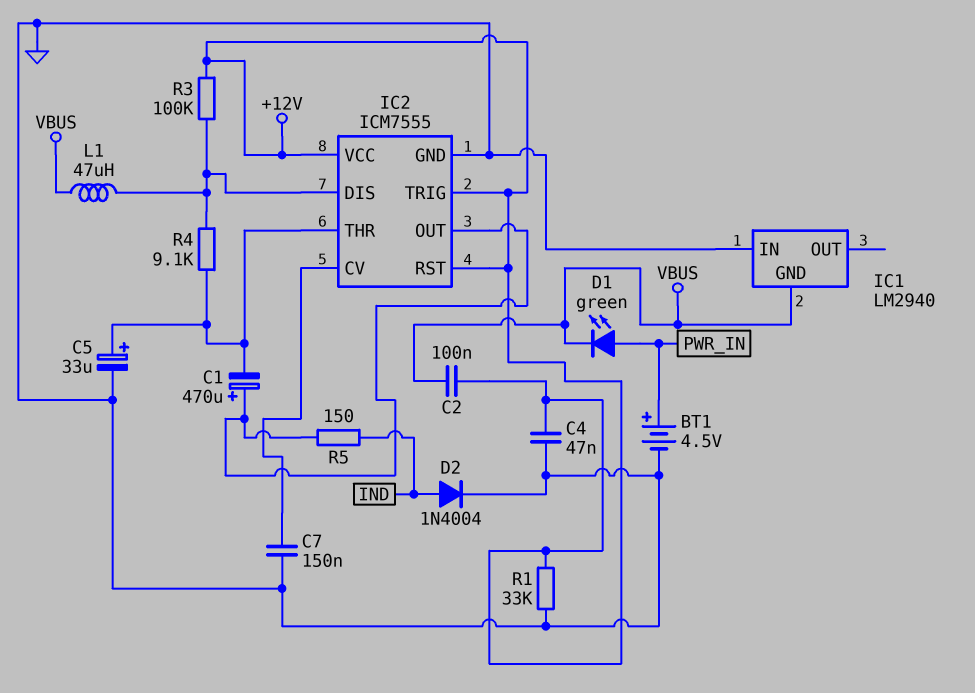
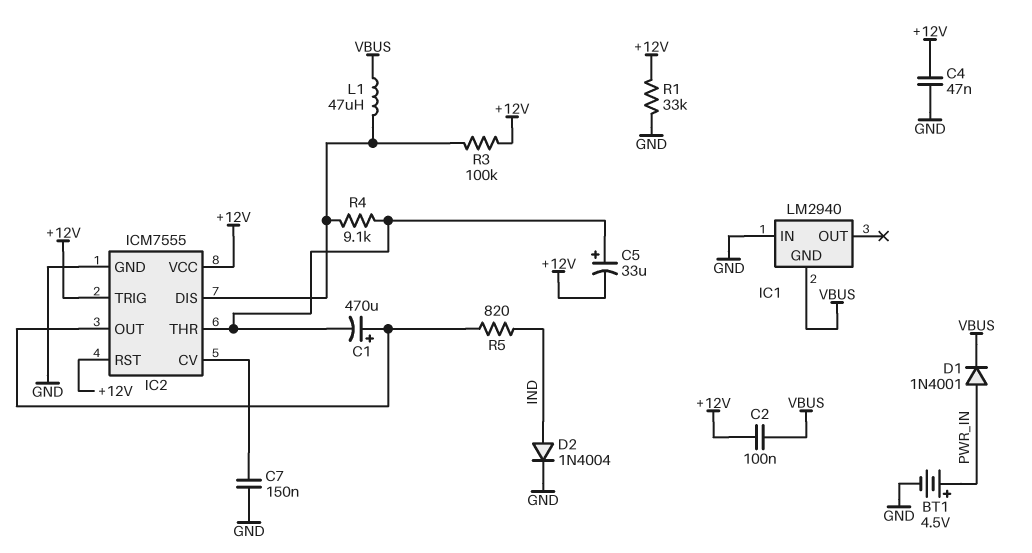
C5: 33uF (plus IC2/THR, minus GND) -> 33uF (plus IC2/THR, minus +12V)
D1: LED green (A PWR_IN, K VBUS) -> diode 1N4001 (A PWR_IN, K VBUS)
R5: 150 (IC2/OUT, IND) -> 820 (IC2/OUT, IND)

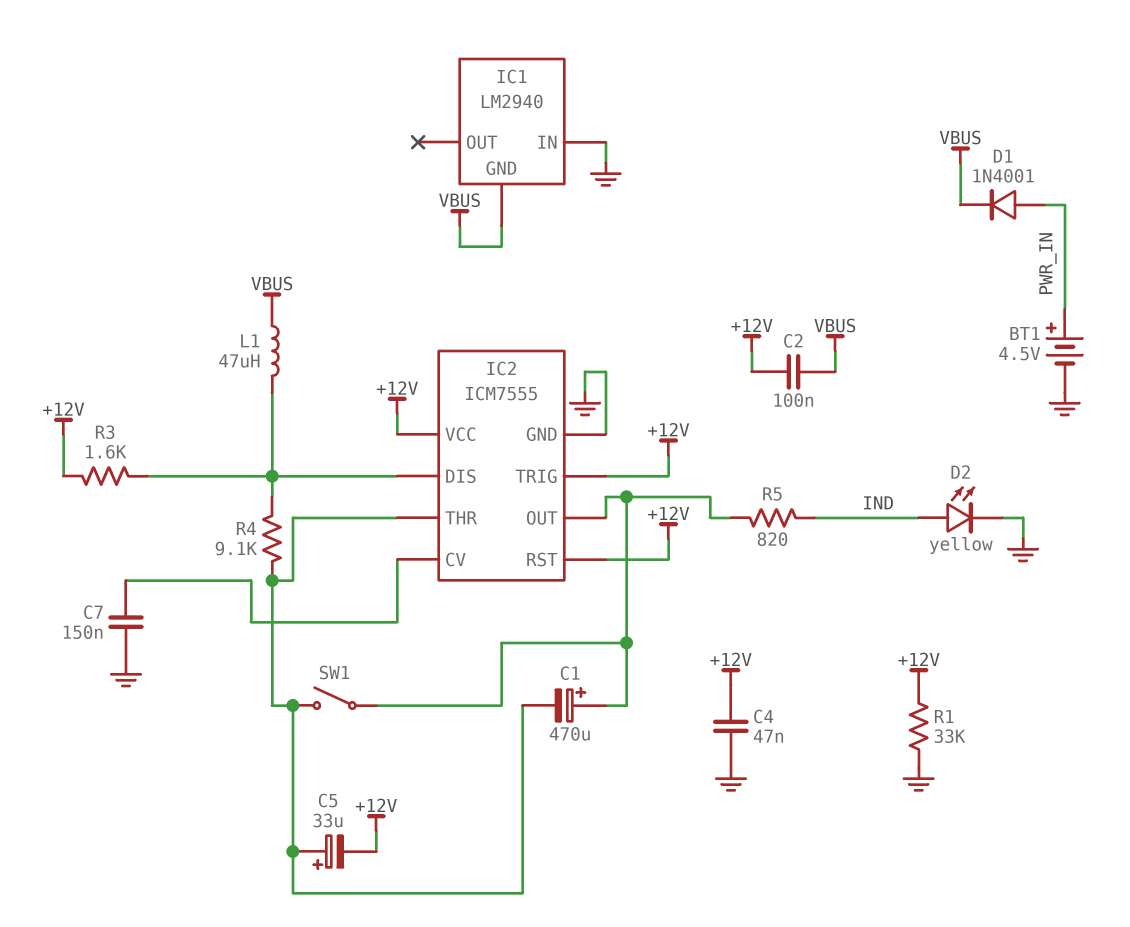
D2: diode 1N4004 (A IND, K GND) -> LED yellow (A IND, K GND)
R3: 100k (+12V, IC2/DIS) -> 1.6k (+12V, IC2/DIS)
SW1: none -> switch (IC2/OUT, IC2/THR)

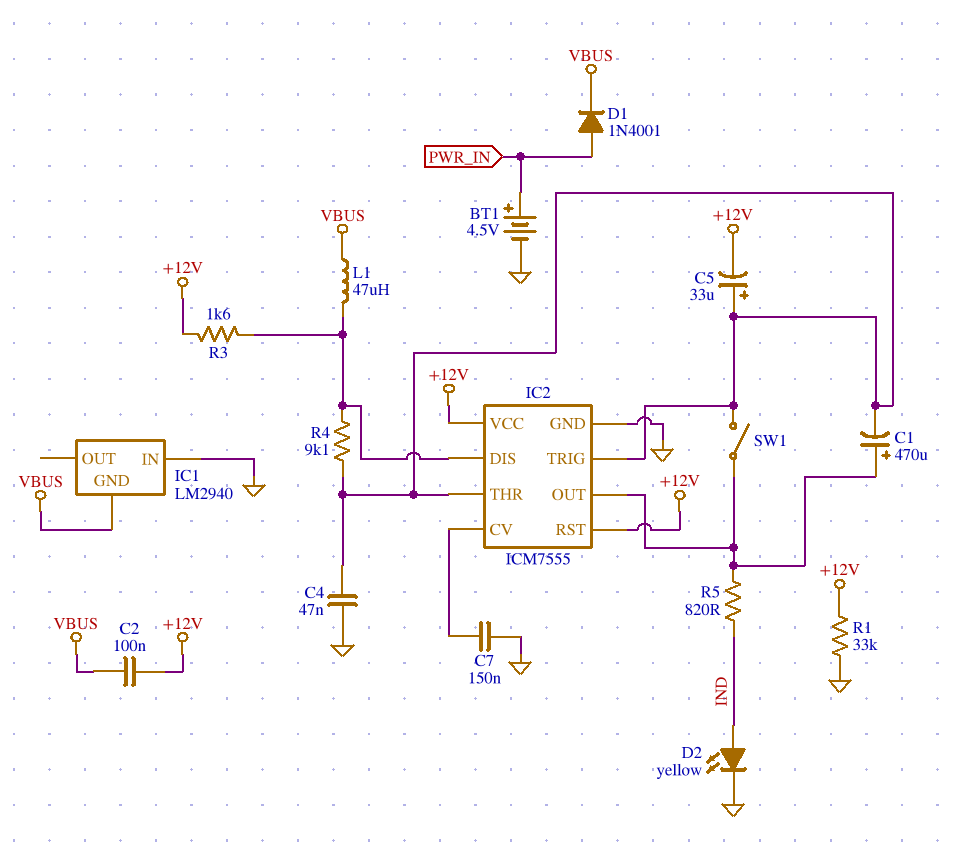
C4: 47nF (+12V, GND) -> 47nF (GND, IC2/THR)
IC2 pin TRIG: +12V -> IC2/THR

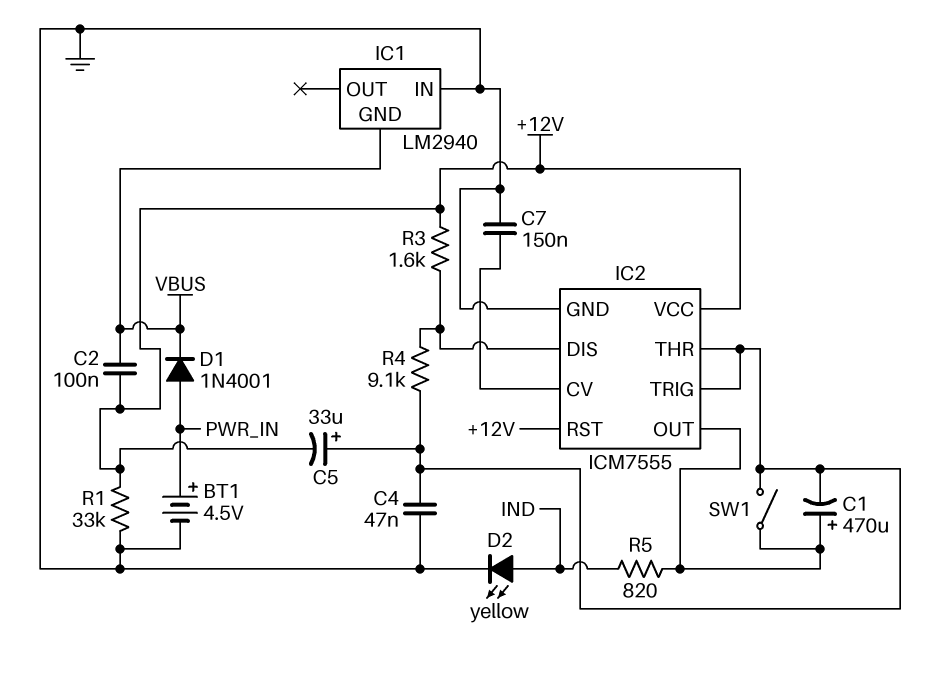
L1: 47uH (IC2/DIS, VBUS) -> none

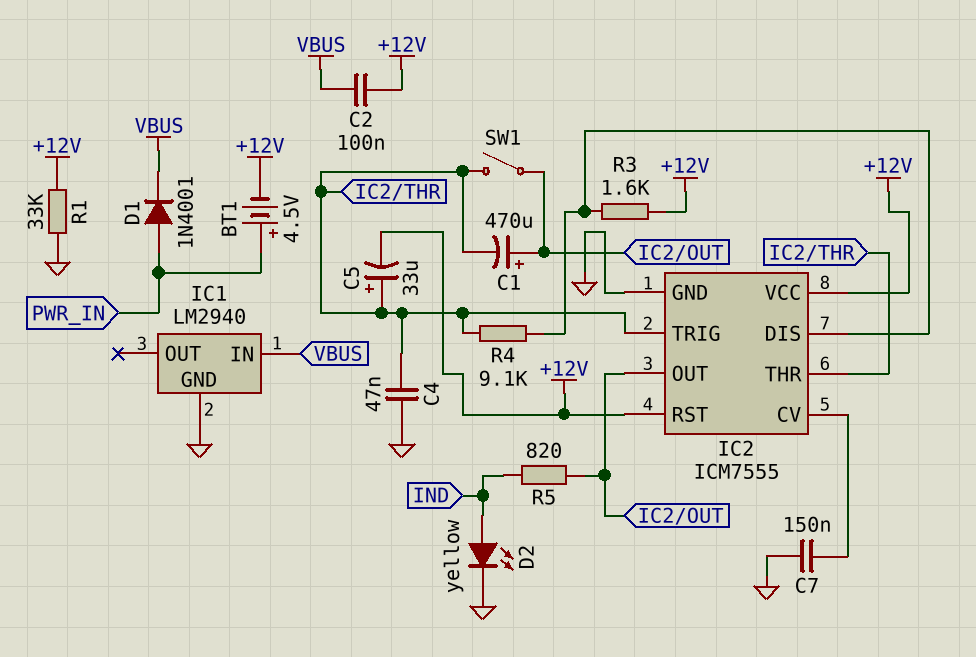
BT1: 4.5V (plus PWR_IN, minus GND) -> 4.5V (plus PWR_IN, minus +12V)
IC1 pin GND: VBUS -> GND
IC1 pin IN: GND -> VBUS

